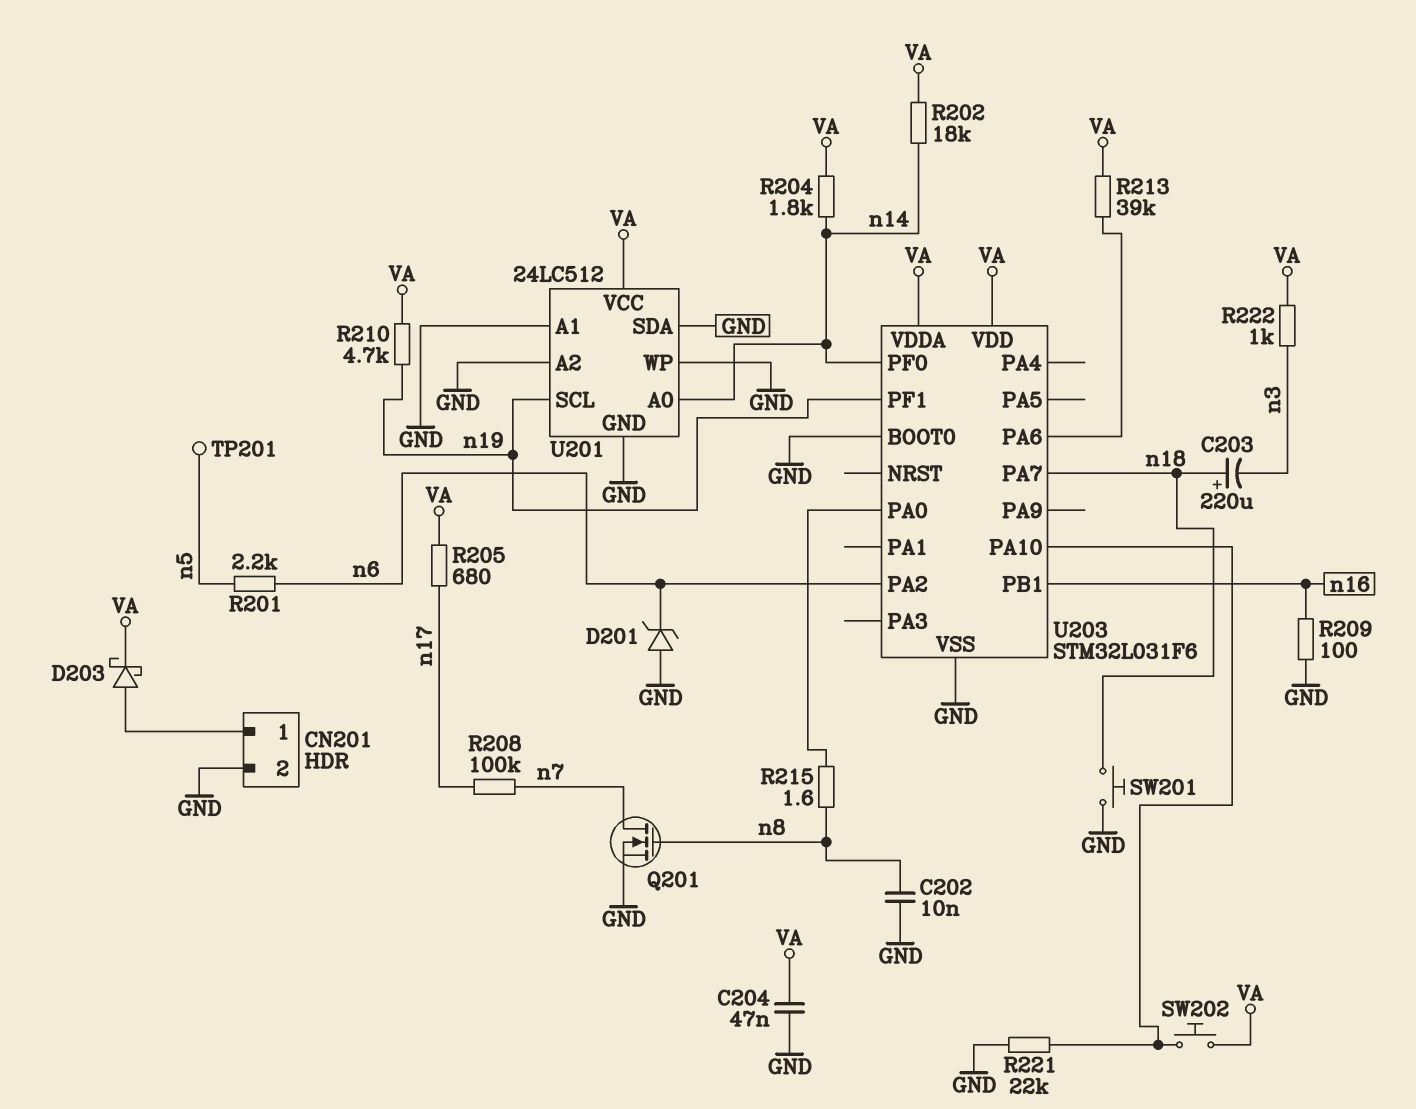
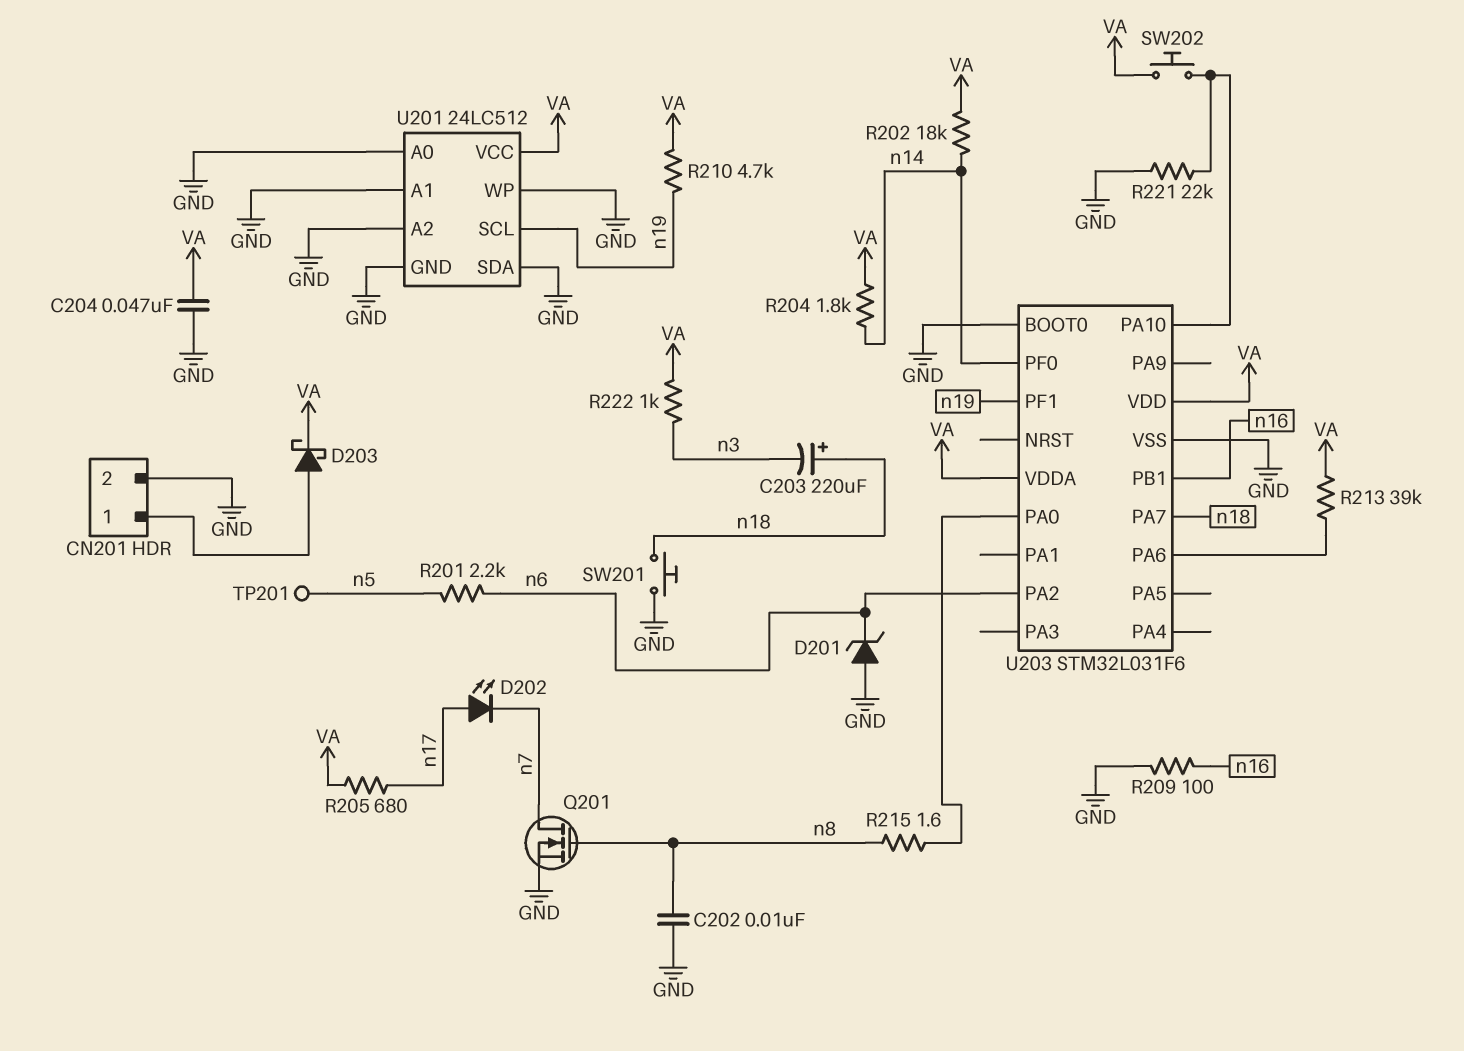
D202: none -> LED (A n17, K n7)
R208: 100k (n7, n17) -> none
U201 pin A0: n14 -> GND

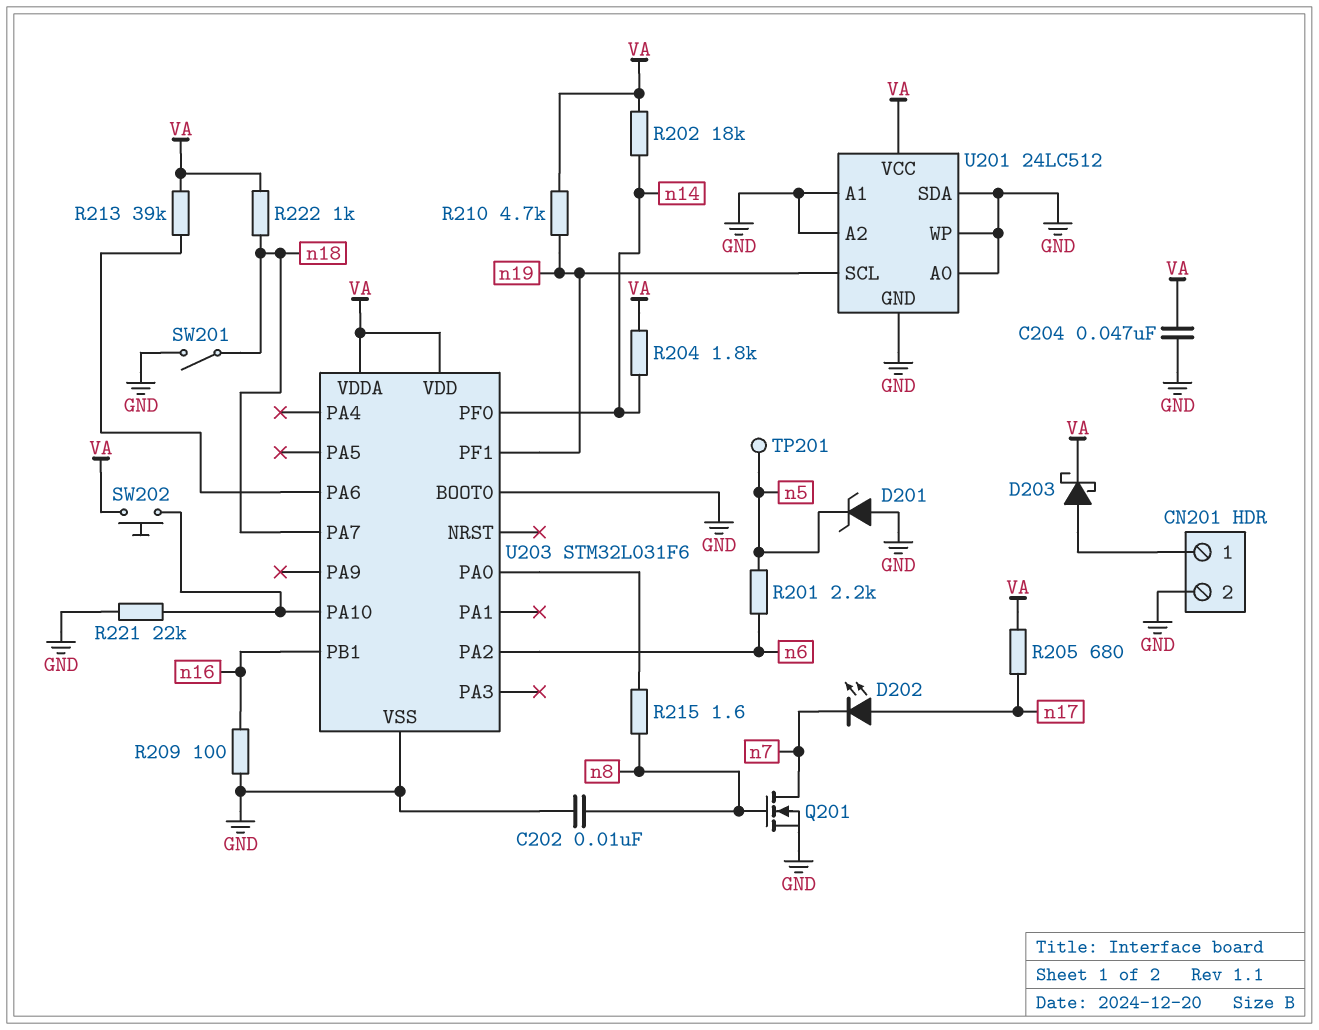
C203: 220uF (plus n18, minus n3) -> none
D201: zener (A GND, K n6) -> zener (A GND, K n5)
R222: 1k (VA, n3) -> 1k (VA, n18)
SW201: button (GND, n18) -> switch (GND, n18)

